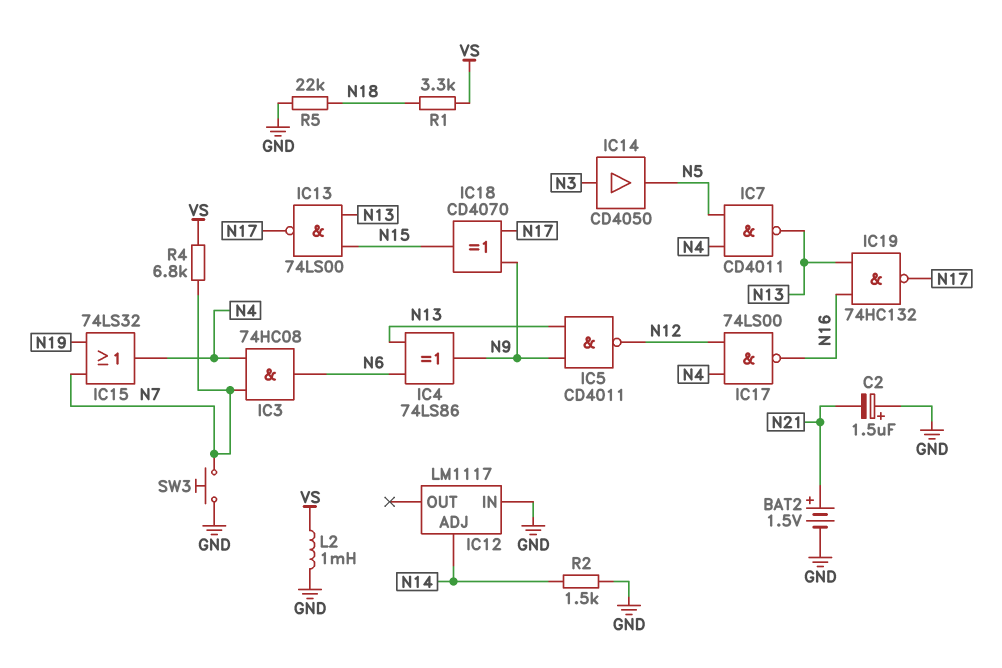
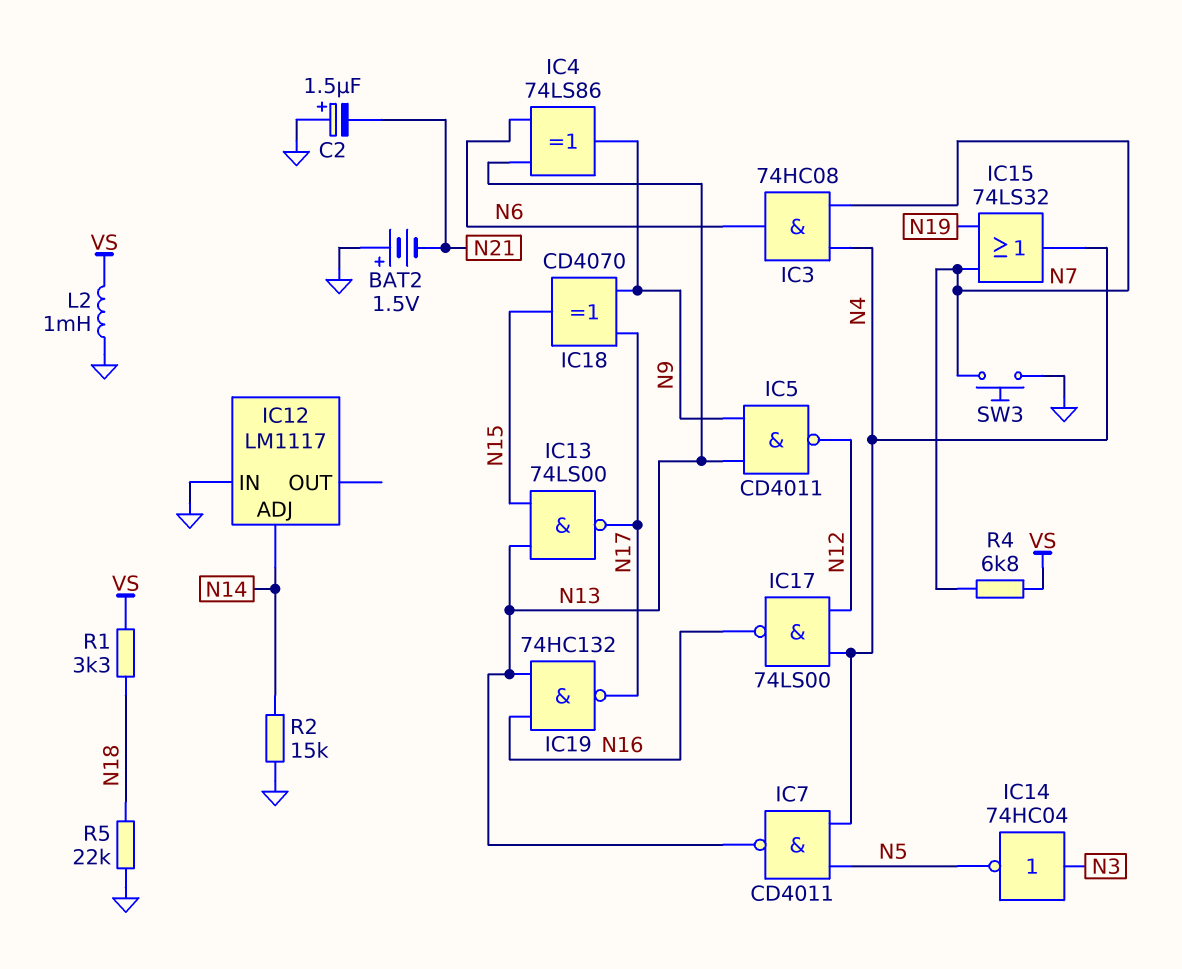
BAT2: 1.5V (plus N21, minus GND) -> 1.5V (plus GND, minus N21)
IC14: buffer CD4050 (in N3, out N5) -> NOT 74HC04 (in N3, out N5)
R2: 1.5k (GND, N14) -> 15k (GND, N14)

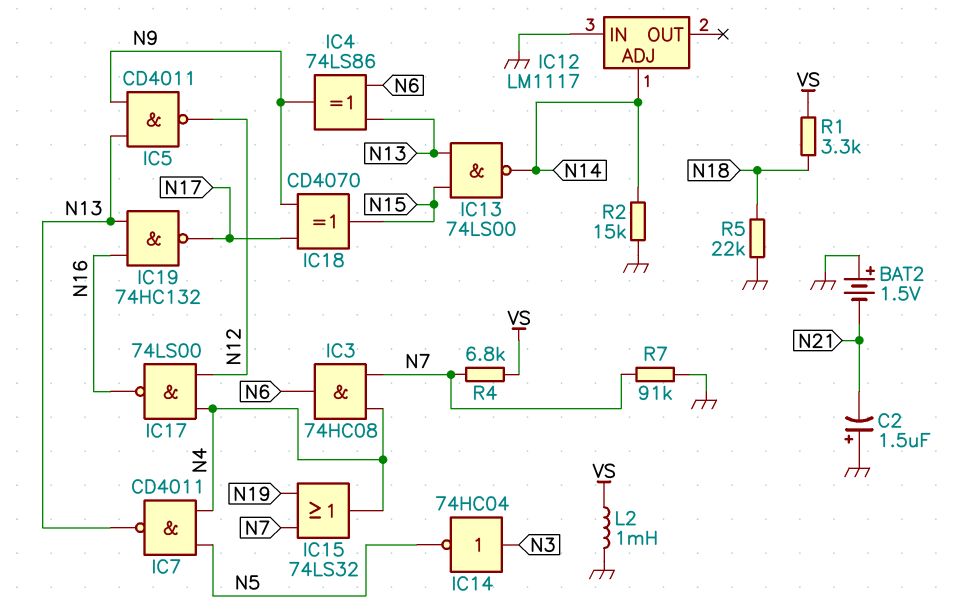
IC13: NAND 74LS00 (in N13, in N15, out N17) -> NAND 74LS00 (in N13, in N15, out N14)
R7: none -> 91k (GND, N7)
SW3: button (GND, N7) -> none

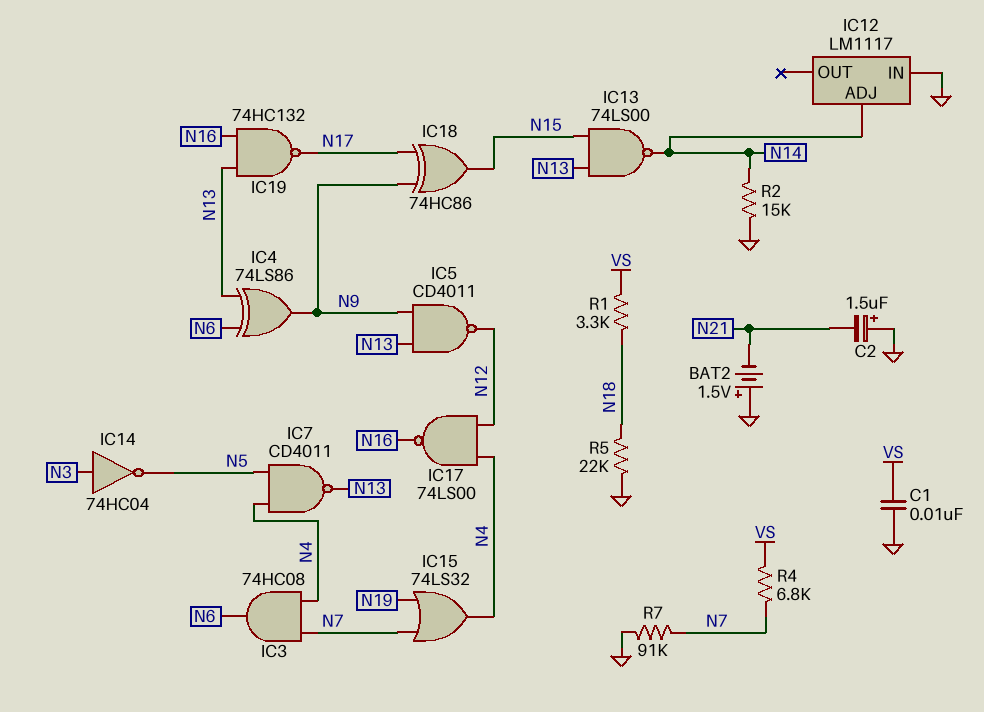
C1: none -> 10nF (GND, VS)
IC18: XOR CD4070 (in N9, in N17, out N15) -> XOR 74HC86 (in N9, in N17, out N15)
L2: 1mH (GND, VS) -> none

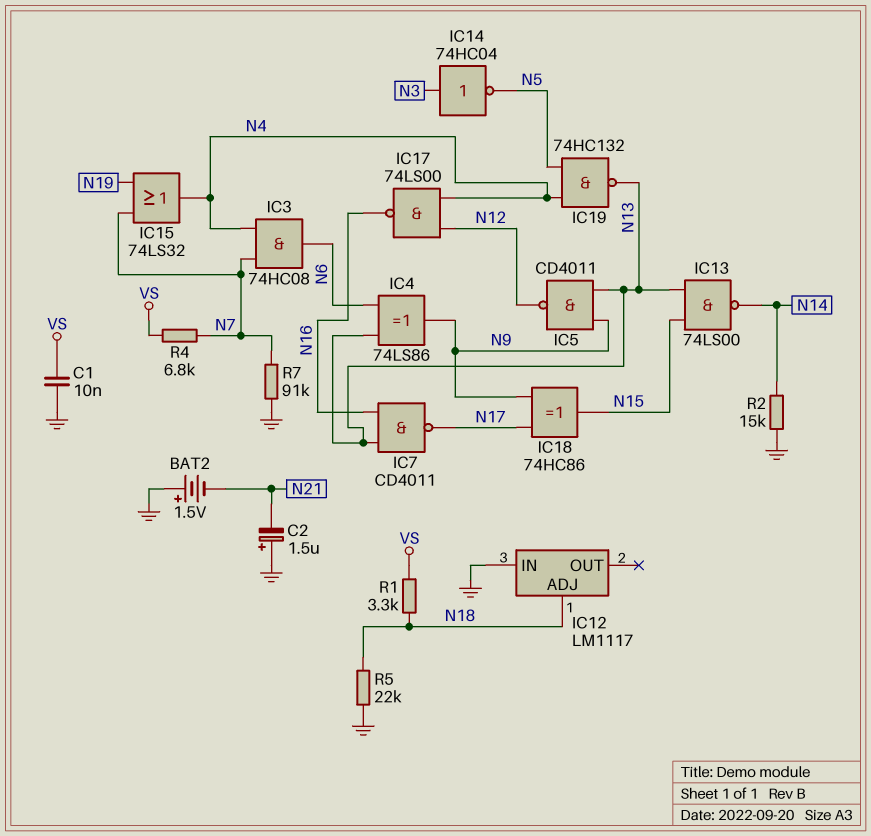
IC7: NAND CD4011 (in N4, in N5, out N13) -> NAND CD4011 (in N13, in N16, out N17)
IC12 pin ADJ: N14 -> N18
IC19: NAND 74HC132 (in N13, in N16, out N17) -> NAND 74HC132 (in N4, in N5, out N13)

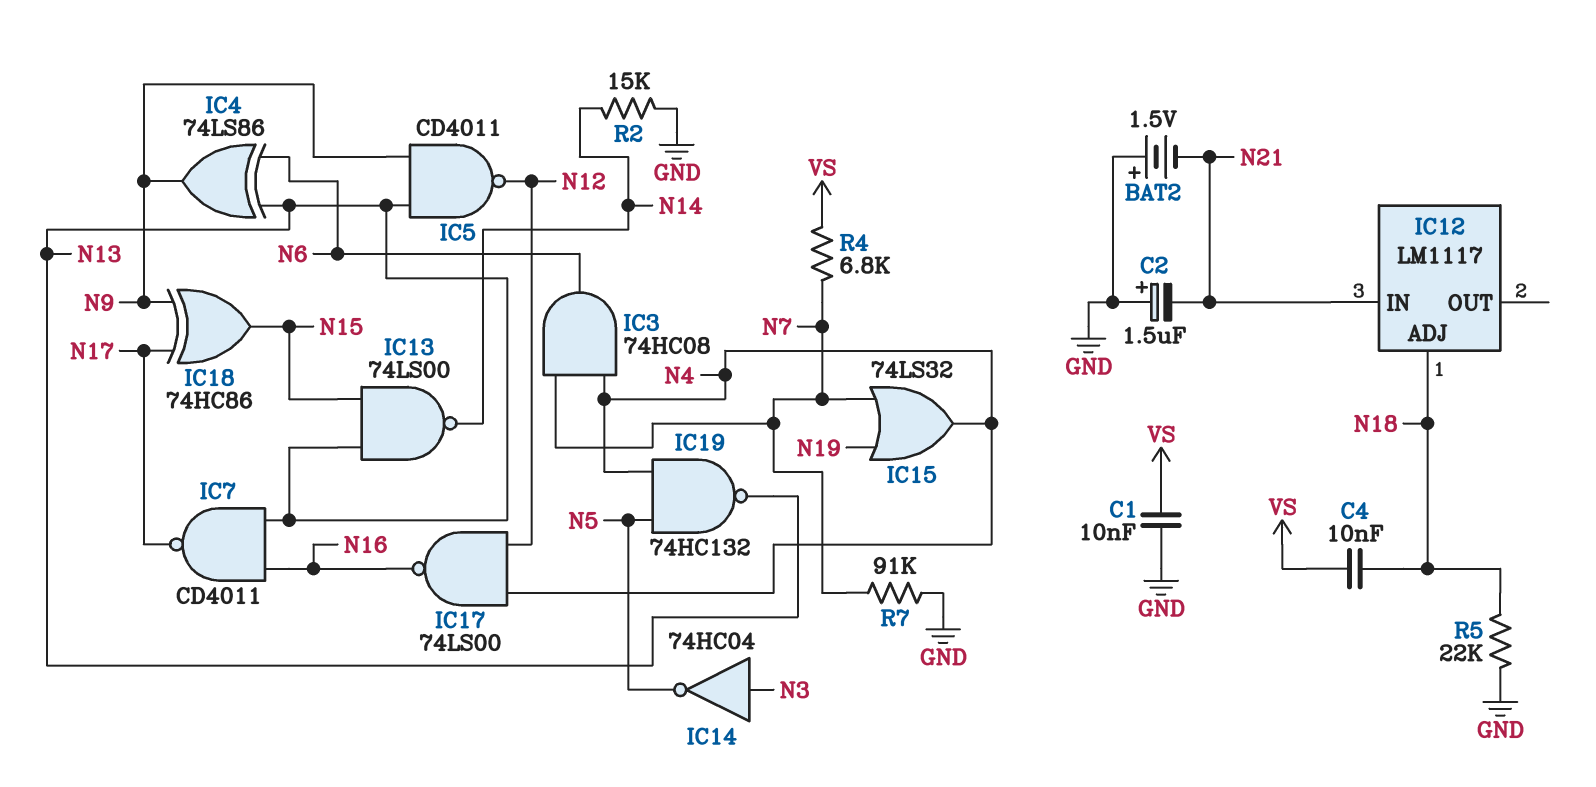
C4: none -> 10nF (N18, VS)
IC12 pin IN: GND -> N21
R1: 3.3k (N18, VS) -> none

